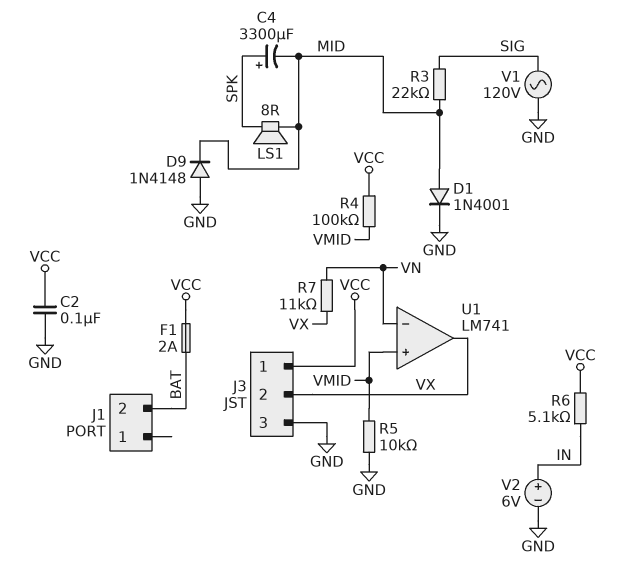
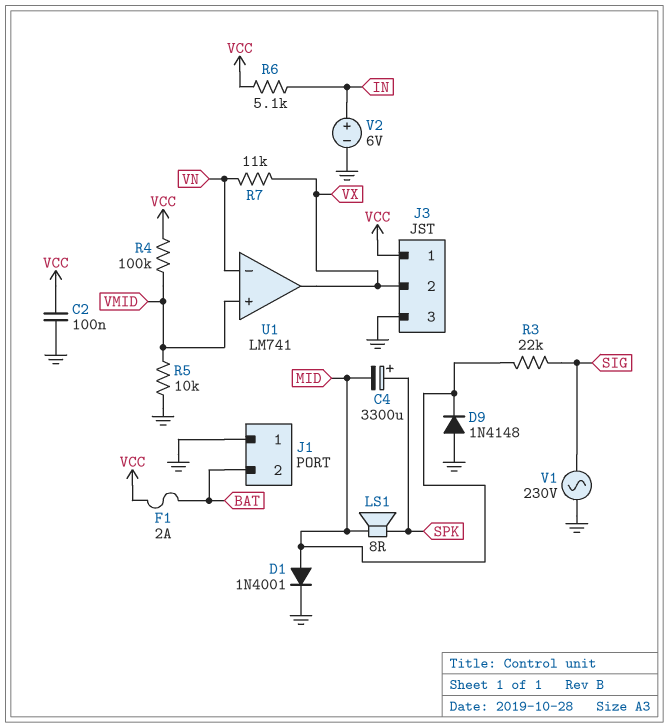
J1 pin 1: none -> GND
V1: AC 120V (GND, SIG) -> AC 230V (GND, SIG)

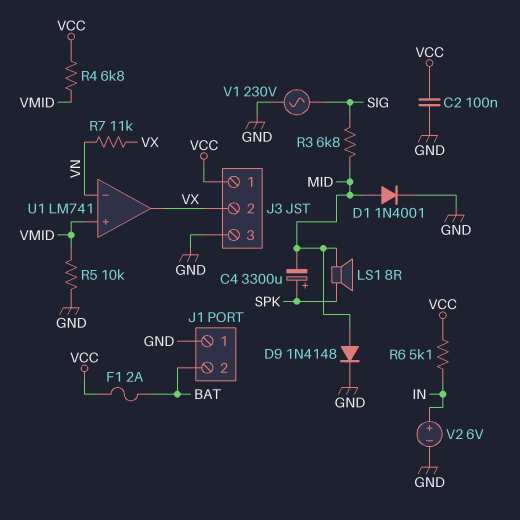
D9: diode 1N4148 (A GND, K MID) -> diode 1N4148 (A MID, K GND)
R3: 22k (MID, SIG) -> 6.8k (MID, SIG)
R4: 100k (VCC, VMID) -> 6.8k (VCC, VMID)

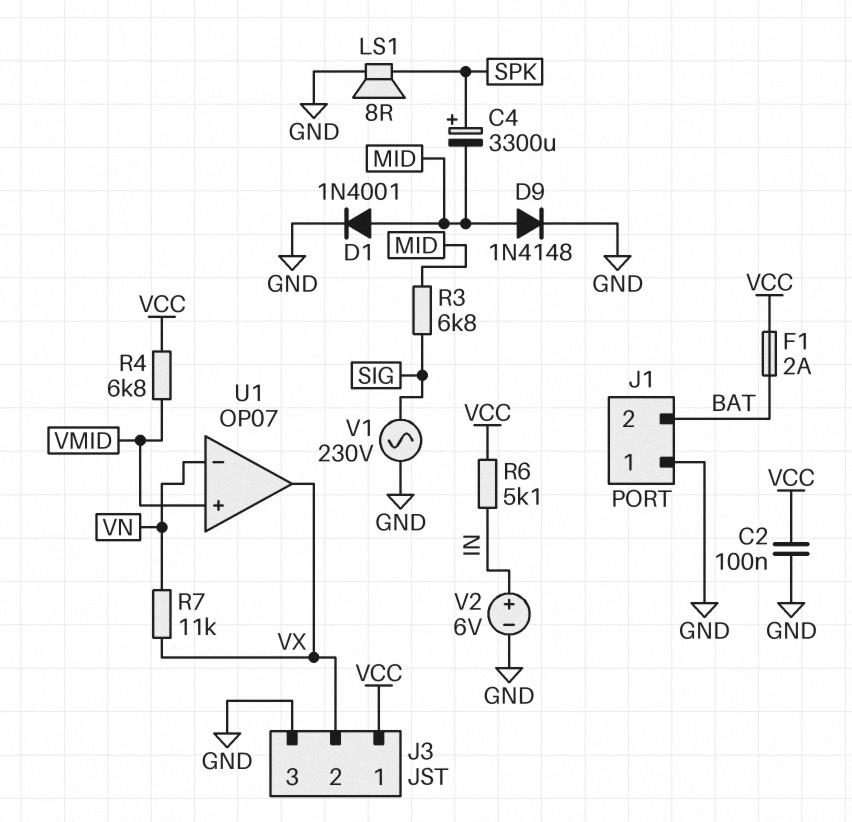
LS1: speaker 8R (MID, SPK) -> speaker 8R (GND, SPK)
R5: 10k (GND, VMID) -> none
U1: LM741 -> OP07

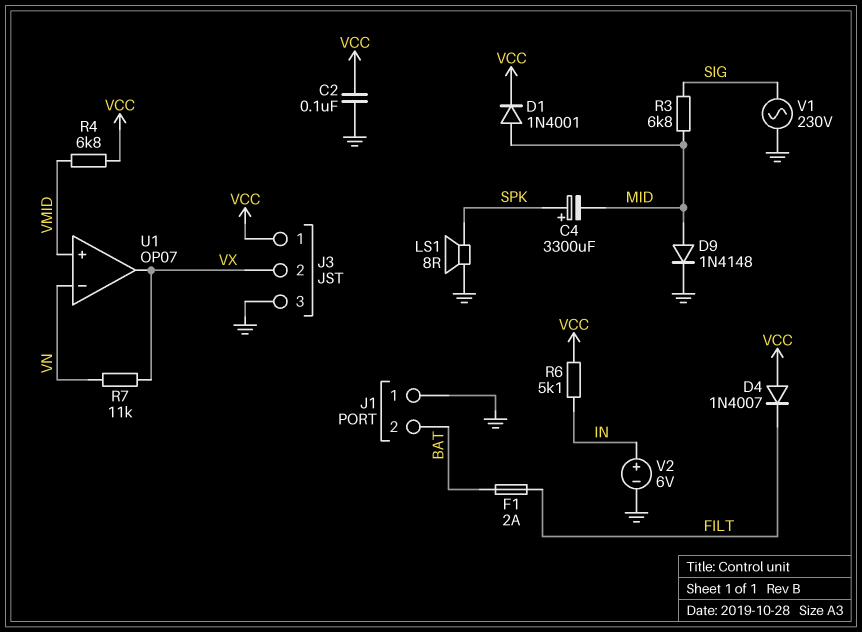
D1: diode 1N4001 (A MID, K GND) -> diode 1N4001 (A MID, K VCC)
D4: none -> diode 1N4007 (A VCC, K FILT)
F1: 2A (BAT, VCC) -> 2A (BAT, FILT)

